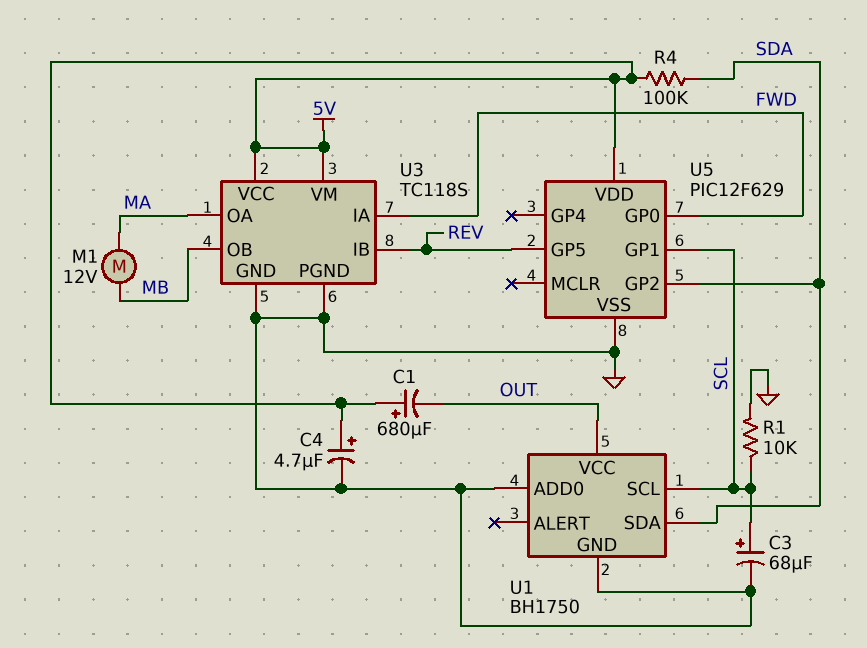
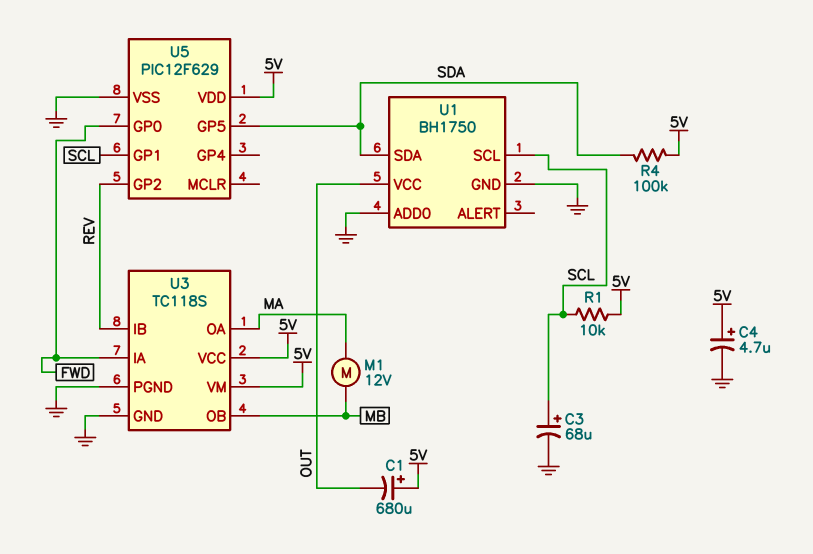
R1: 10k (GND, SCL) -> 10k (5V, SCL)
U5 pin GP2: SDA -> REV
U5 pin GP5: REV -> SDA

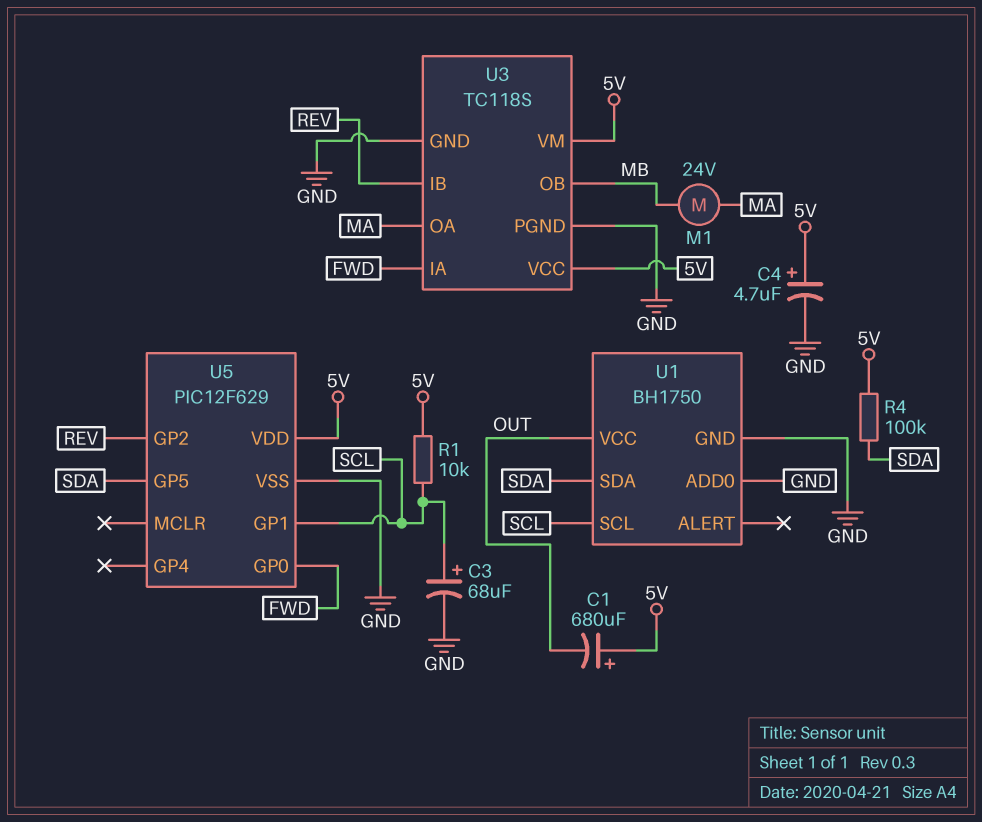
M1: motor 12V (MA, MB) -> motor 24V (MA, MB)

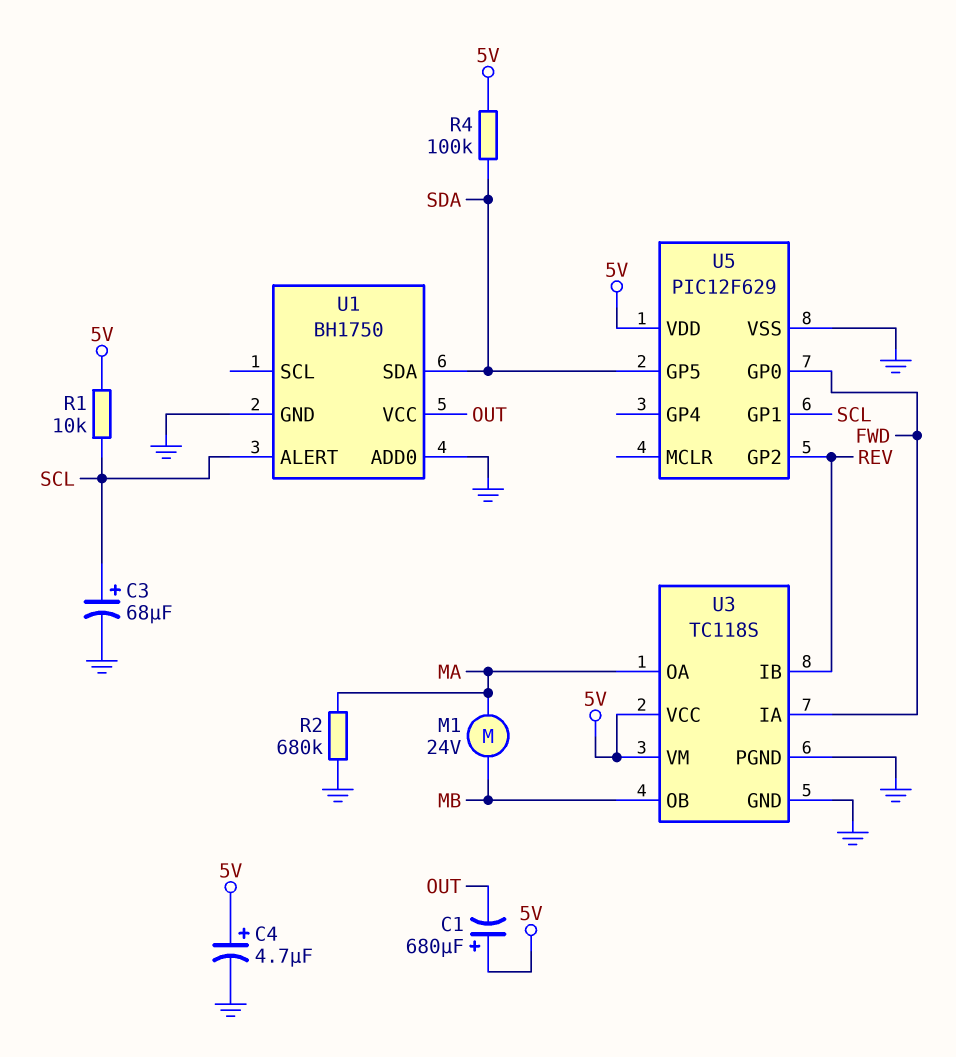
R2: none -> 680k (GND, MA)
U1 pin ALERT: none -> SCL
U1 pin SCL: SCL -> none

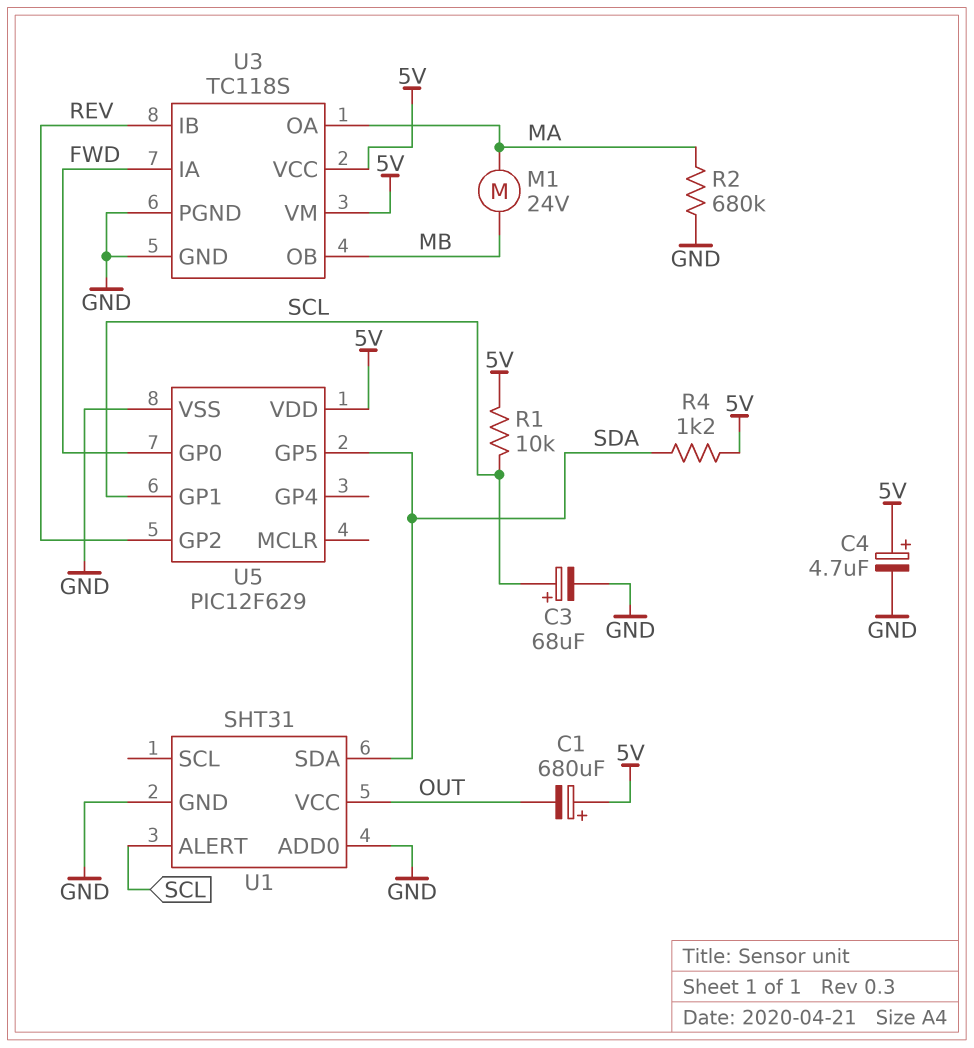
R4: 100k (5V, SDA) -> 1.2k (5V, SDA)
U1: BH1750 -> SHT31

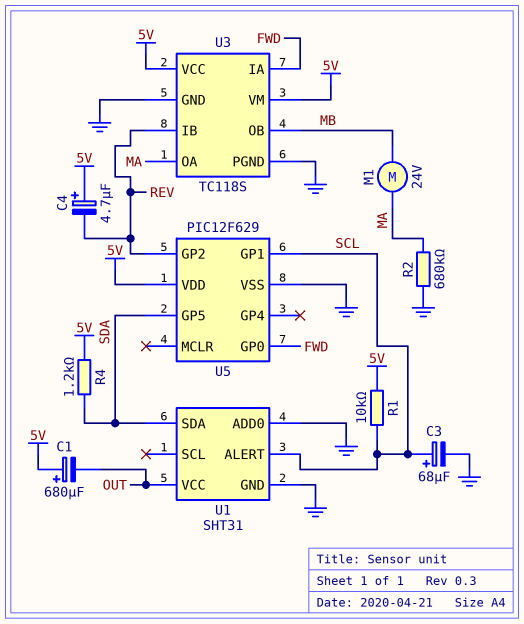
C4: 4.7uF (plus 5V, minus GND) -> 4.7uF (plus 5V, minus REV)

